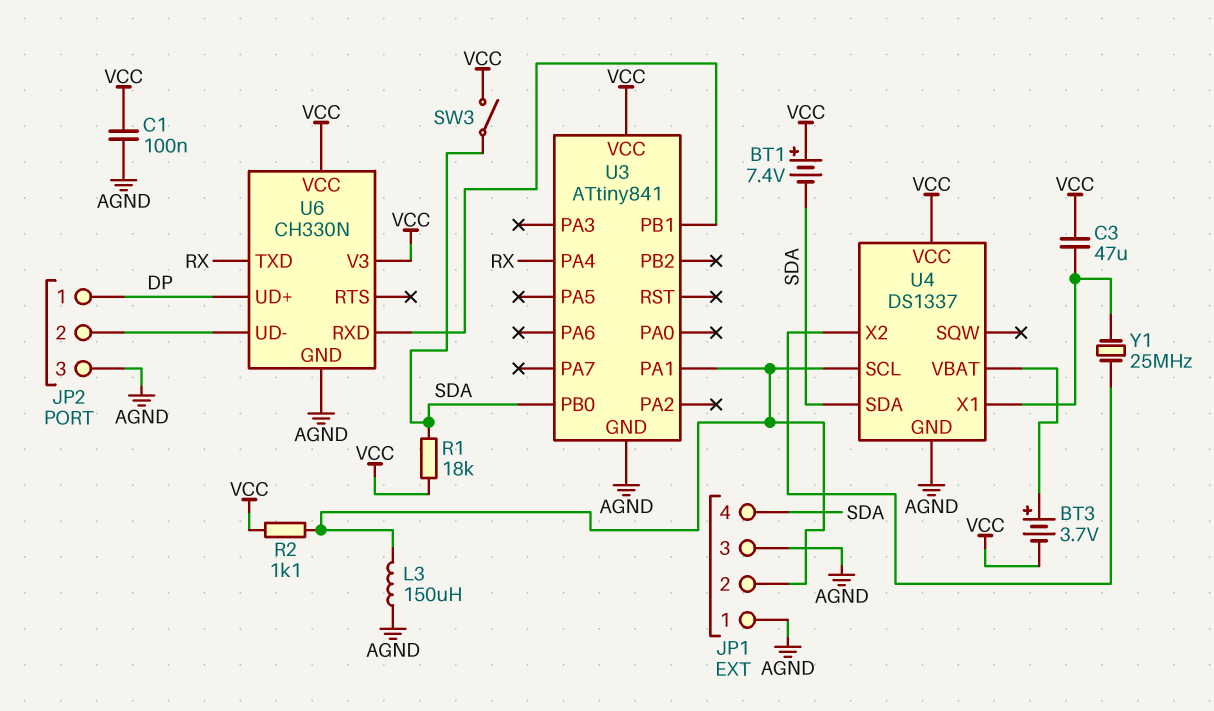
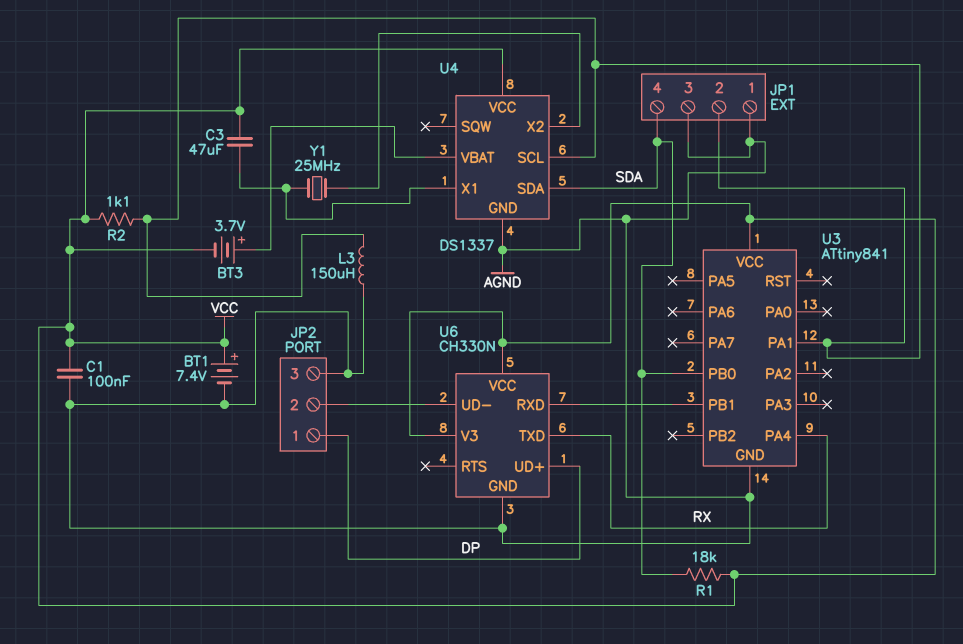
BT1: 7.4V (plus VCC, minus SDA) -> 7.4V (plus VCC, minus AGND)
SW3: switch (SDA, VCC) -> none

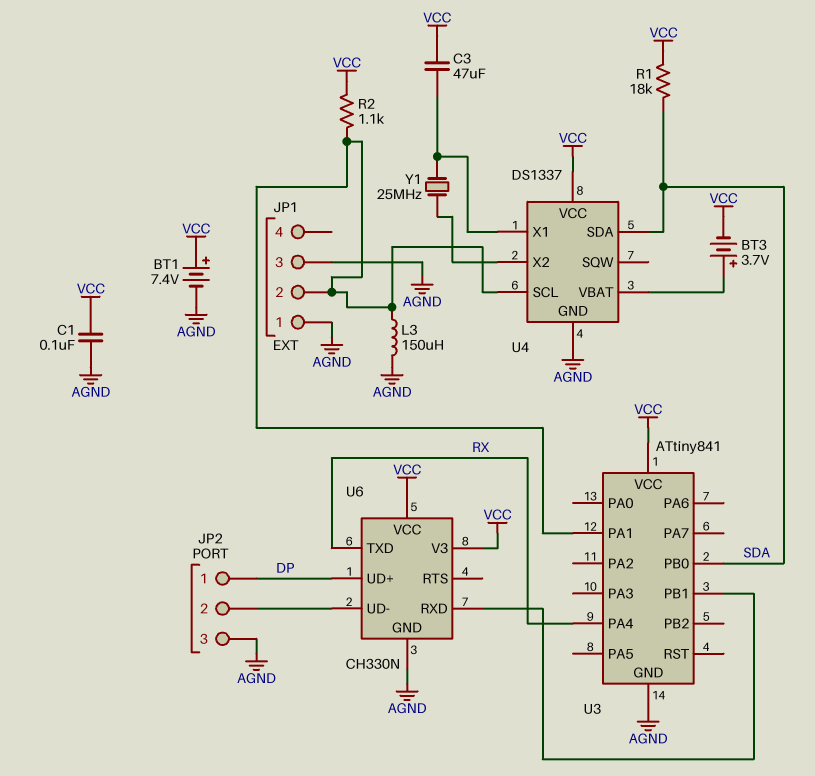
JP1 pin 4: SDA -> none

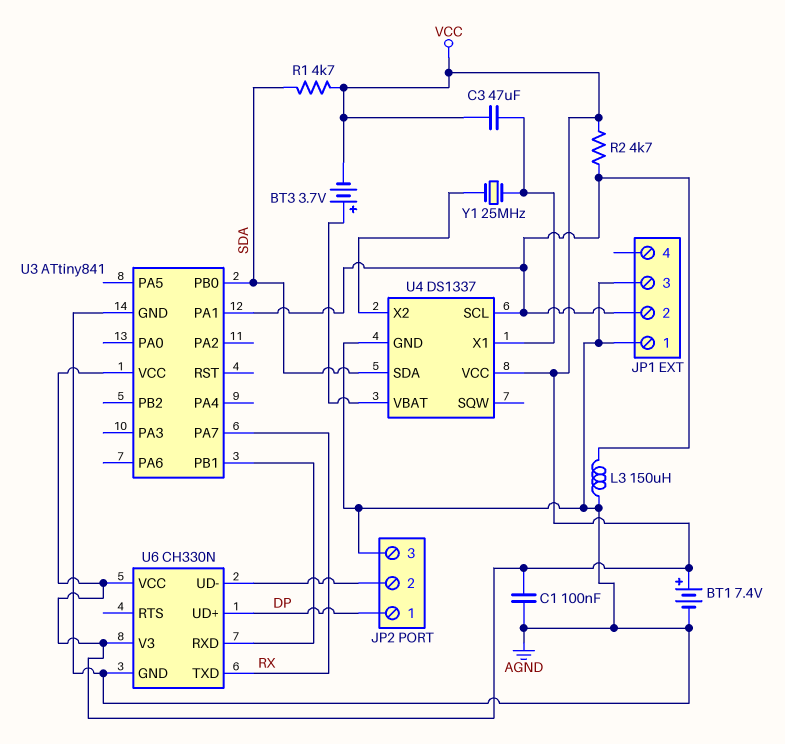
R1: 18k (SDA, VCC) -> 4.7k (SDA, VCC)
R2: 1.1k (JP1/2, VCC) -> 4.7k (JP1/2, VCC)
U3 pin PA4: RX -> none
U3 pin PA7: none -> RX

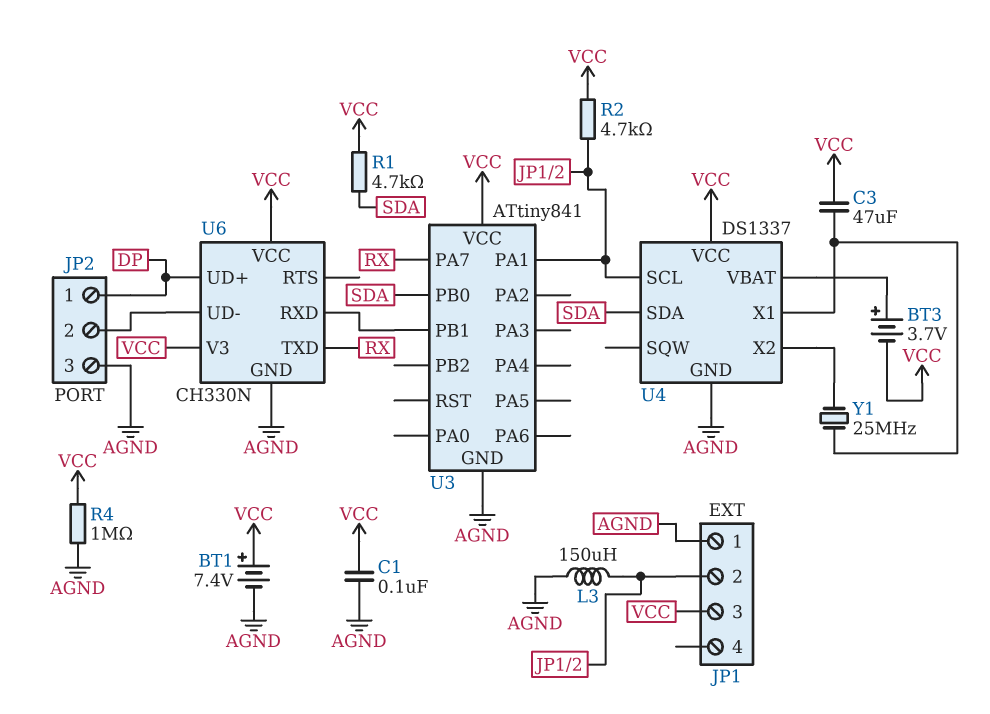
JP1 pin 3: AGND -> VCC
R4: none -> 1M (AGND, VCC)

